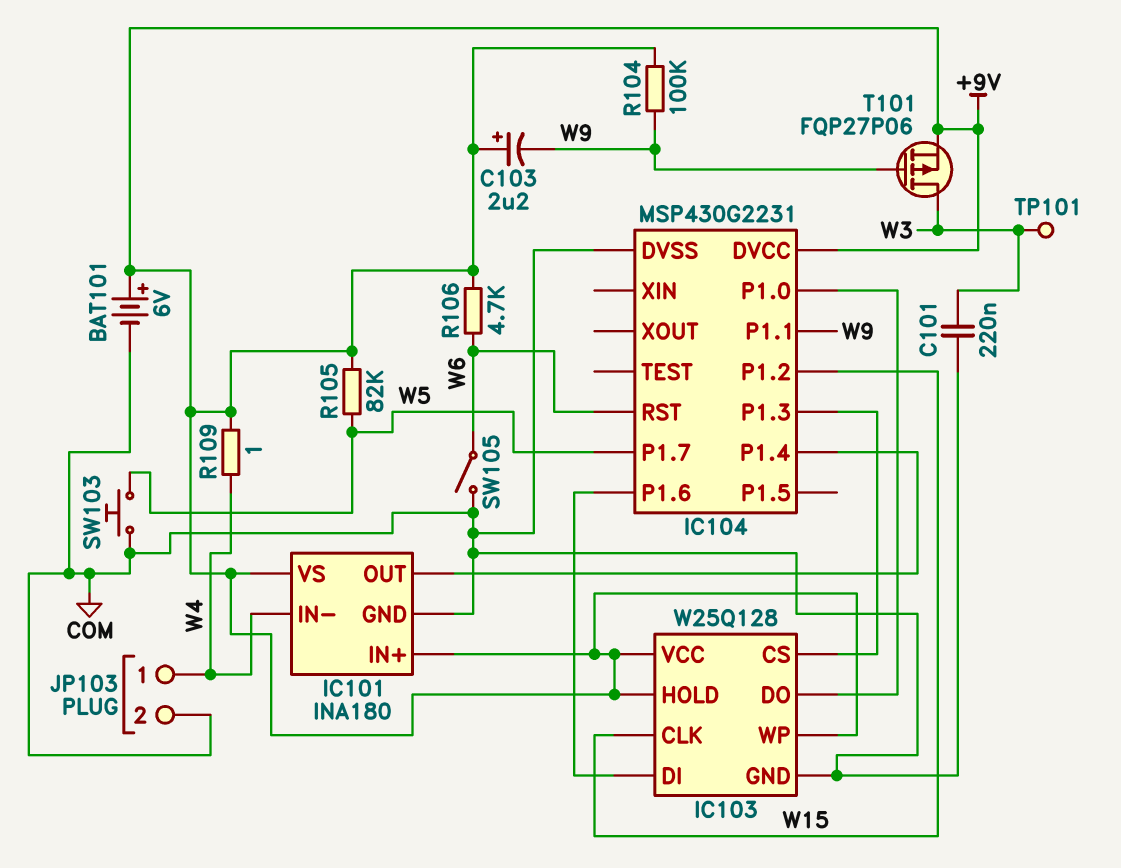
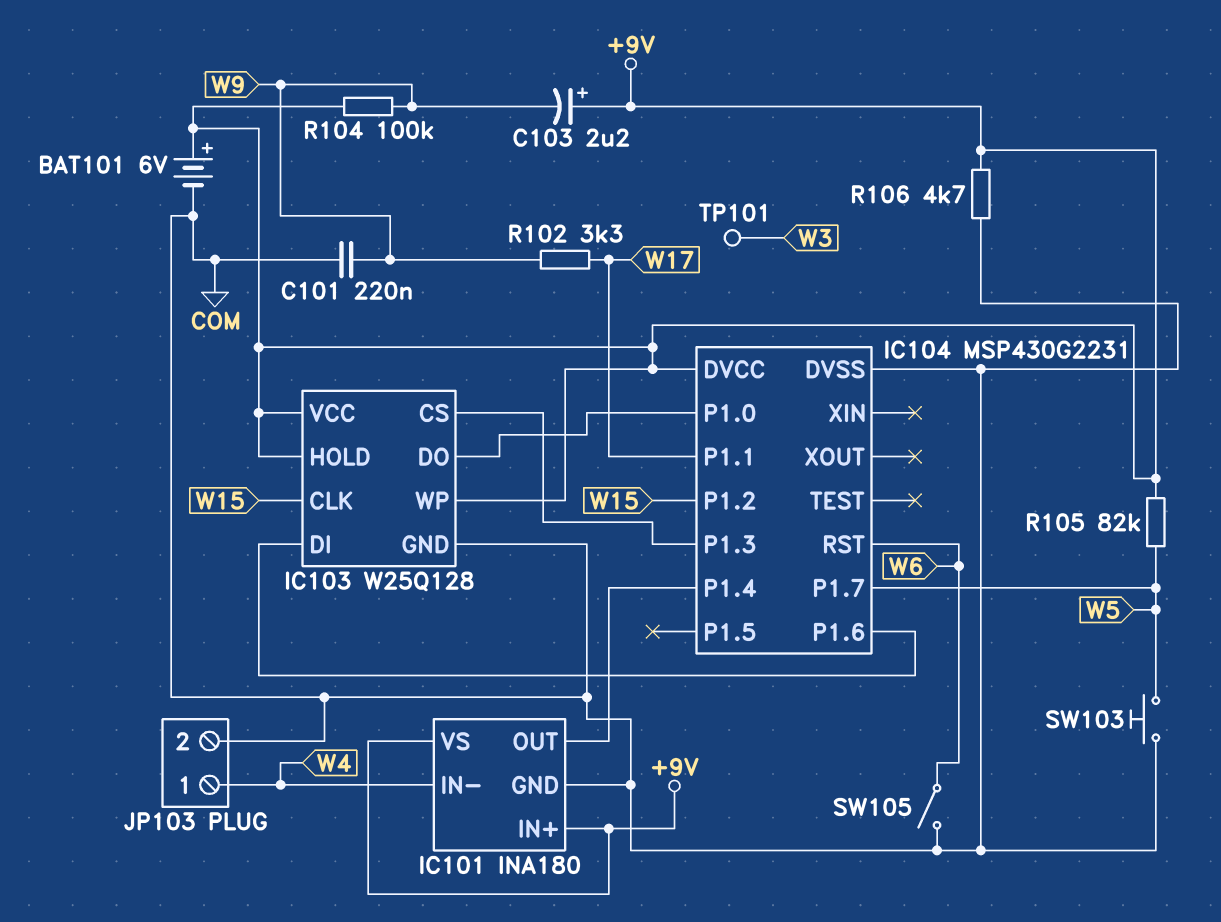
C101: 220nF (COM, W3) -> 220nF (COM, W9)
IC104 pin P1.1: W9 -> W17
R102: none -> 3.3k (W9, W17)
R106: 4.7k (+9V, W6) -> 4.7k (+9V, COM)
R109: 1 (+9V, W4) -> none
T101: PMOS FQP27P06 (G W9, D W3, S +9V) -> none

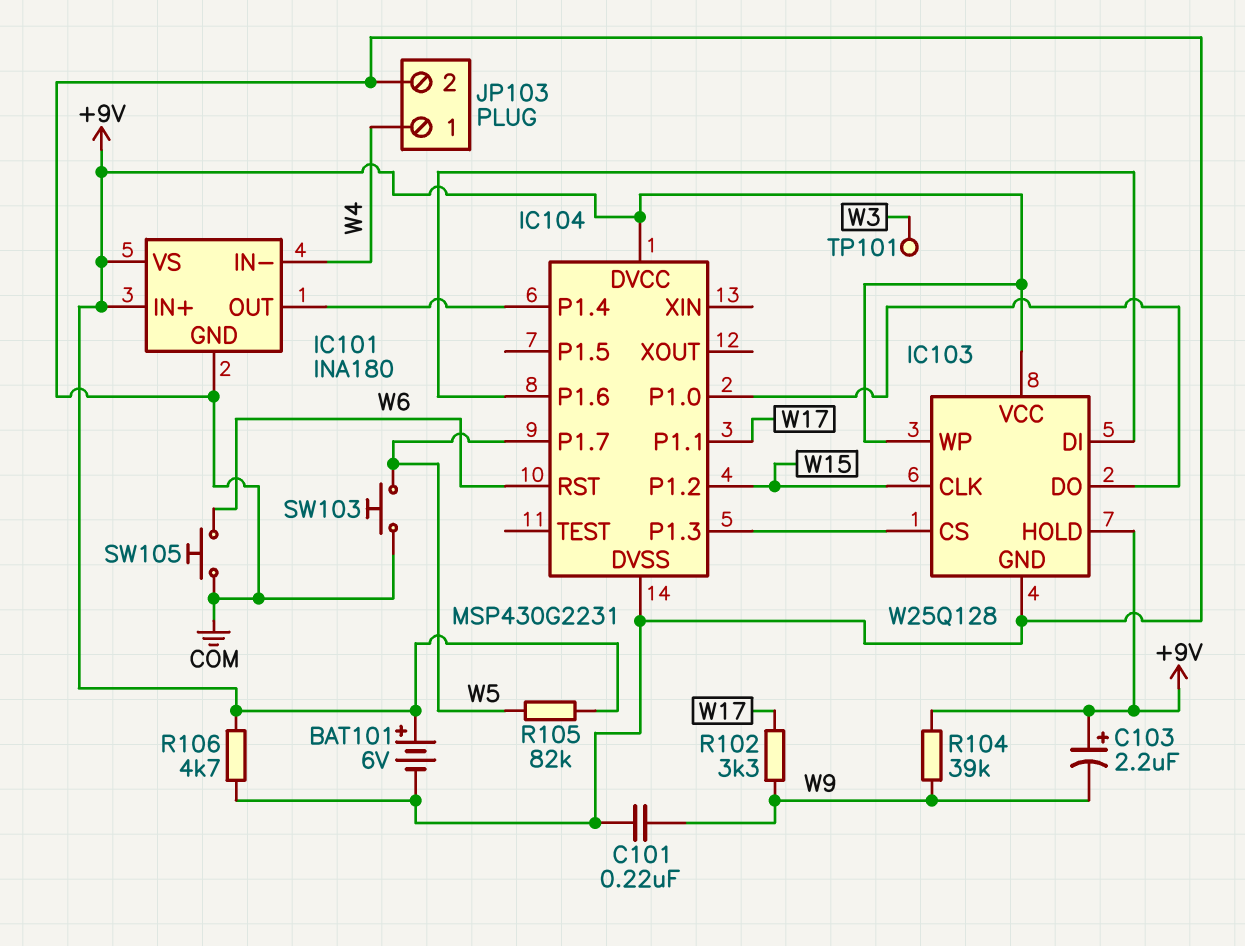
R104: 100k (+9V, W9) -> 39k (+9V, W9)
SW105: switch (COM, W6) -> button (COM, W6)

